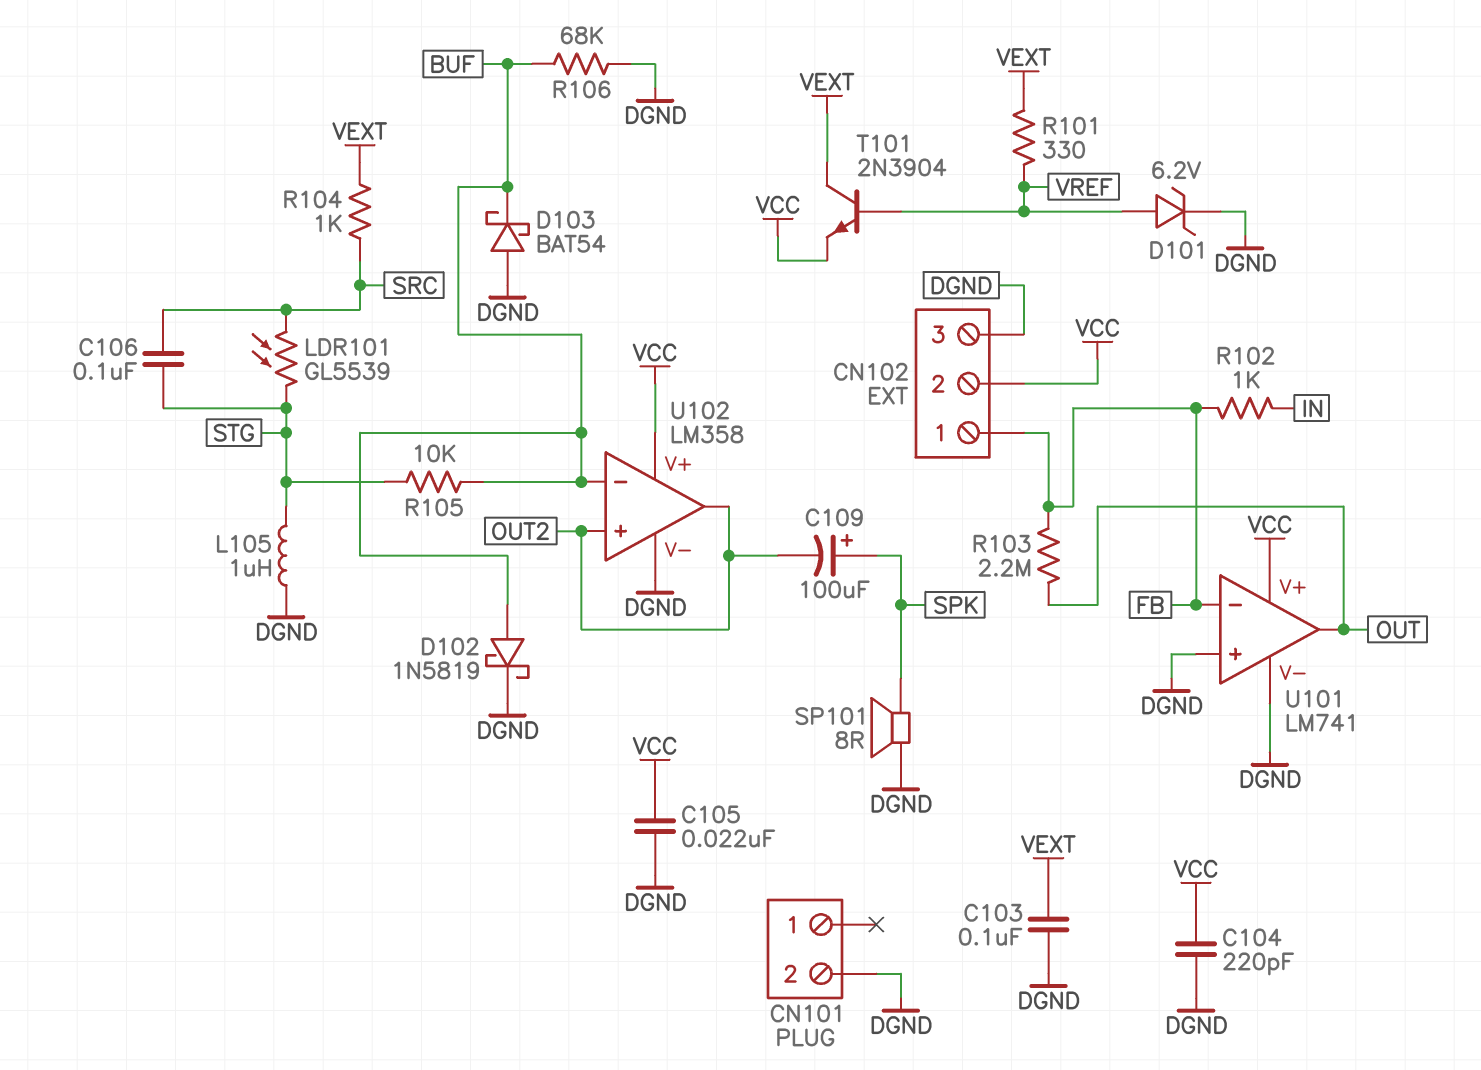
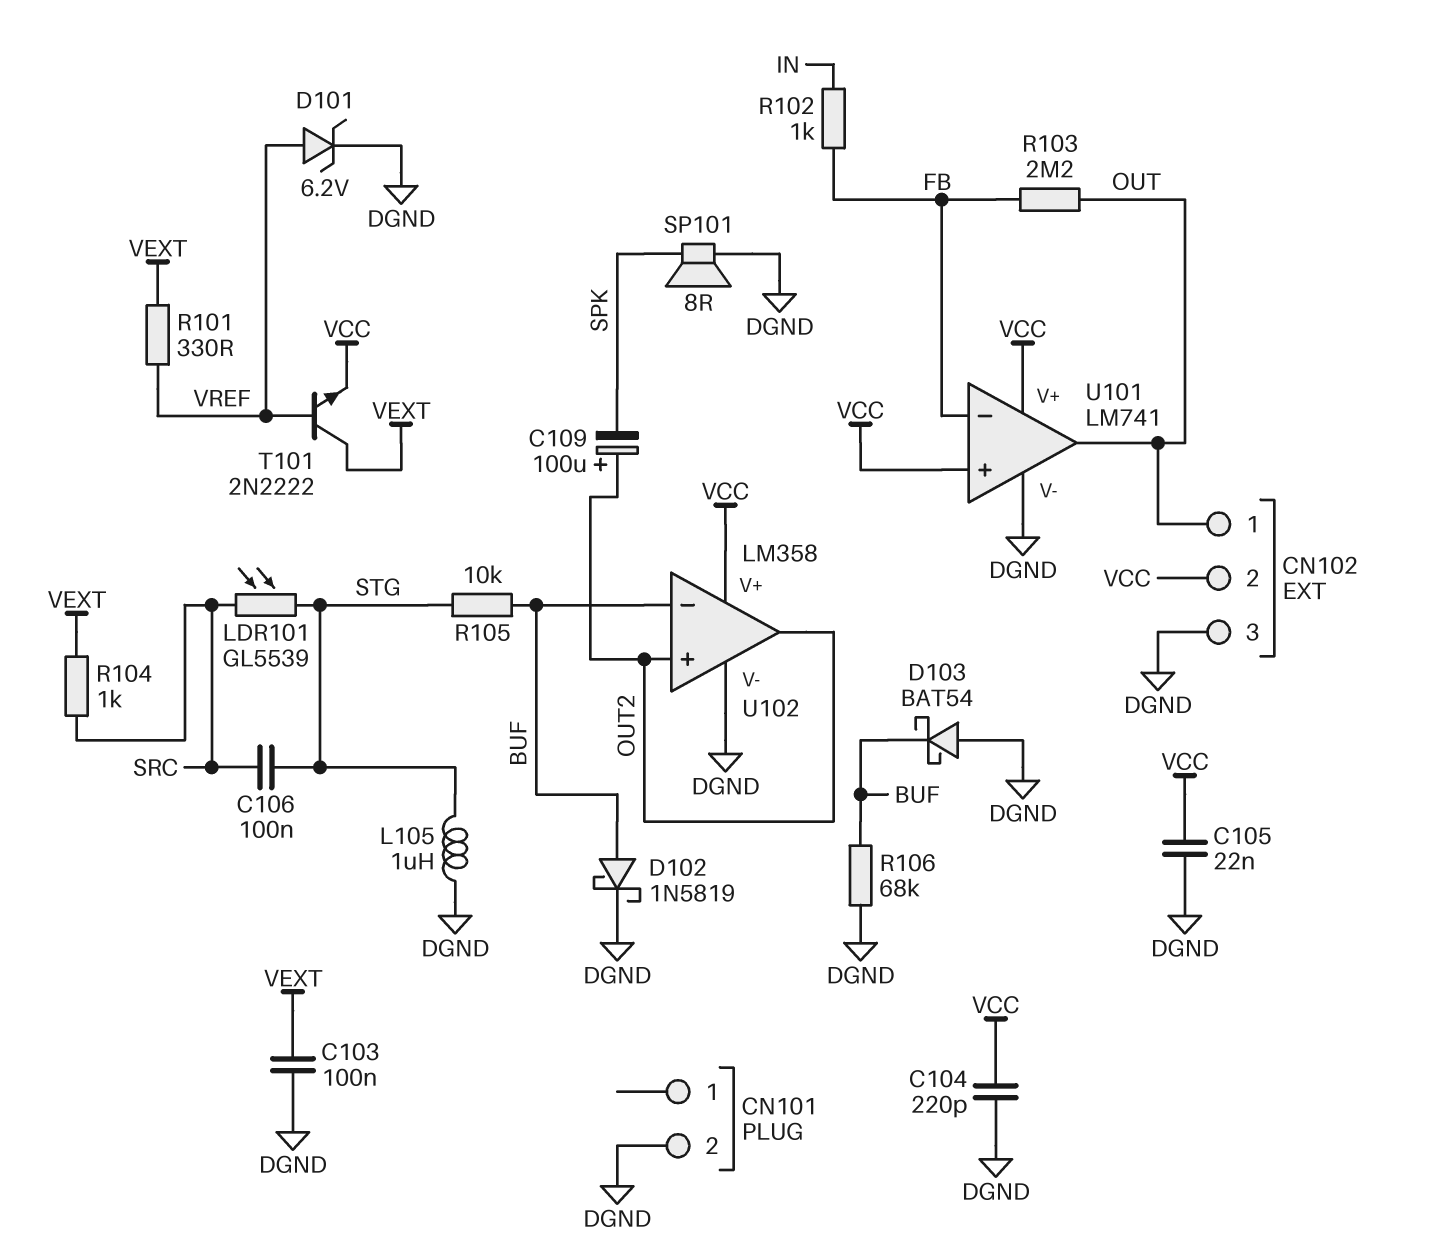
C109: 100uF (plus SPK, minus OUT2) -> 100uF (plus OUT2, minus SPK)
CN102 pin 1: FB -> OUT
T101: NPN 2N3904 (B VREF, C VEXT, E VCC) -> NPN 2N2222 (B VREF, C VEXT, E VCC)
U101 pin in+: DGND -> VCC

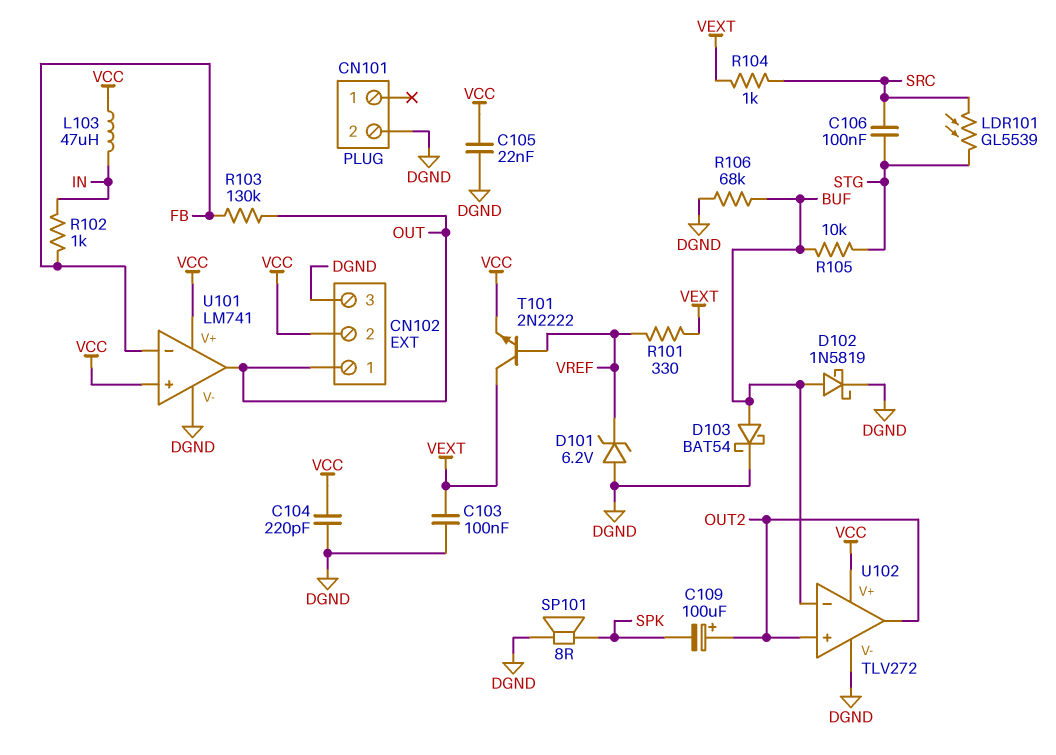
D101: zener 6.2V (A VREF, K DGND) -> zener 6.2V (A DGND, K VREF)
D103: schottky BAT54 (A DGND, K BUF) -> schottky BAT54 (A BUF, K DGND)
L103: none -> 47uH (IN, VCC)
L105: 1uH (DGND, STG) -> none
R103: 2.2M (FB, OUT) -> 130k (FB, OUT)
U102: LM358 -> TLV272

